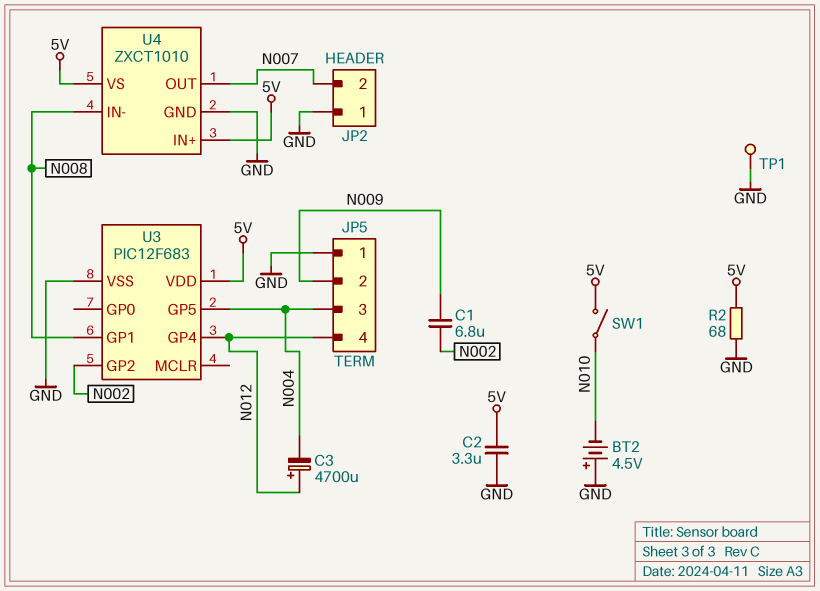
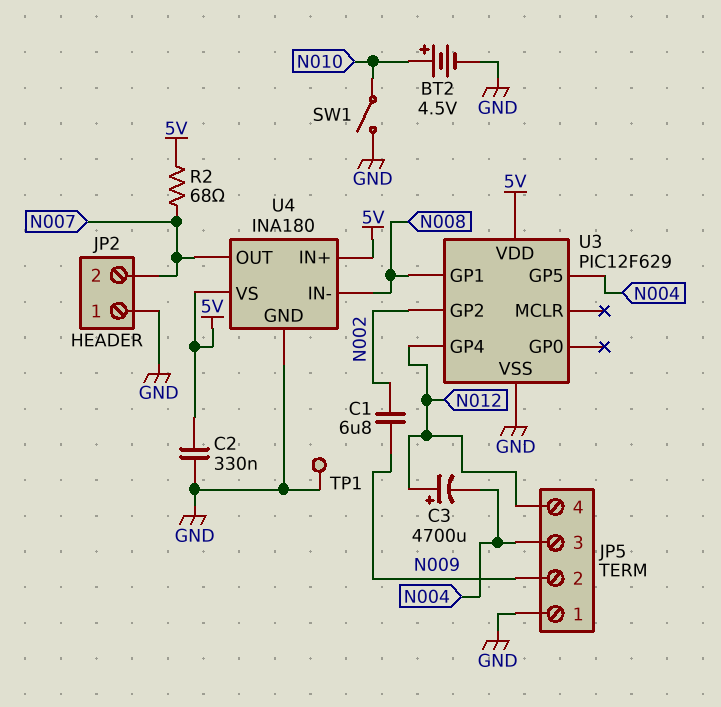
BT2: 4.5V (plus GND, minus N010) -> 4.5V (plus N010, minus GND)
C2: 3.3uF (5V, GND) -> 330nF (5V, GND)
R2: 68 (5V, GND) -> 68 (5V, N007)
SW1: switch (5V, N010) -> switch (GND, N010)
U3: PIC12F683 -> PIC12F629
U4: ZXCT1010 -> INA180

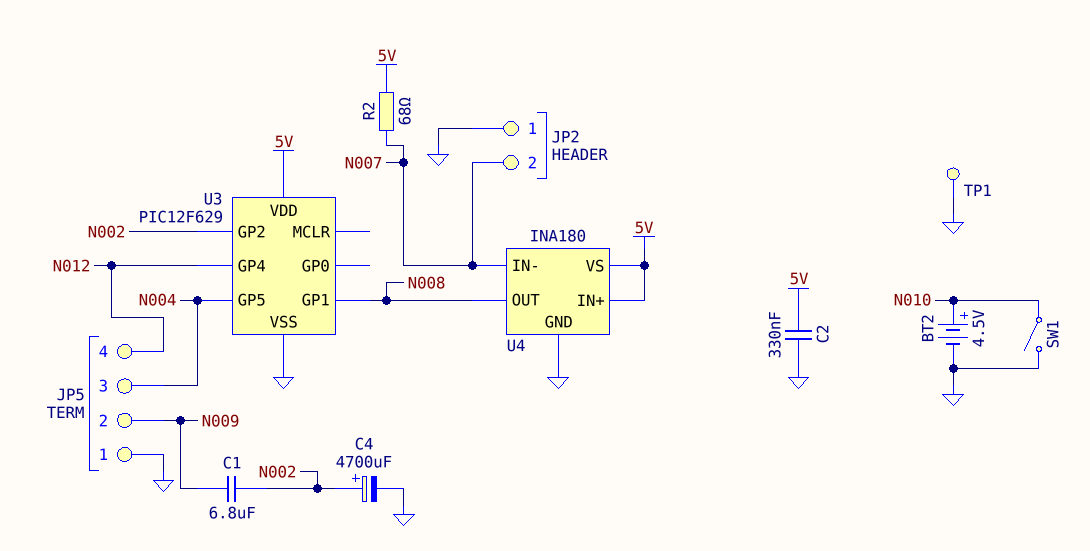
C3: 4700uF (plus N012, minus N004) -> none
C4: none -> 4700uF (plus N002, minus GND)
U4 pin IN-: N008 -> N007
U4 pin OUT: N007 -> N008

